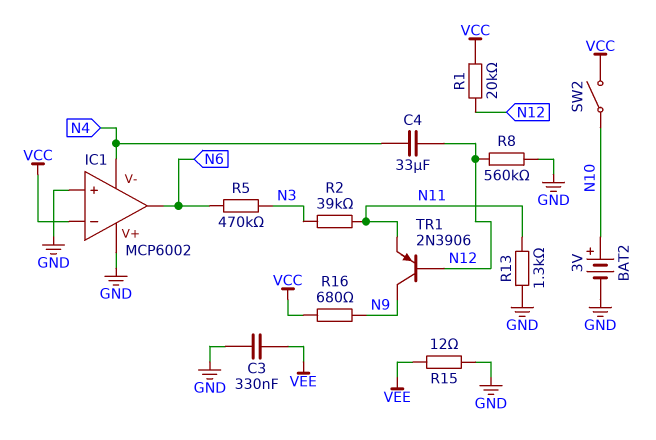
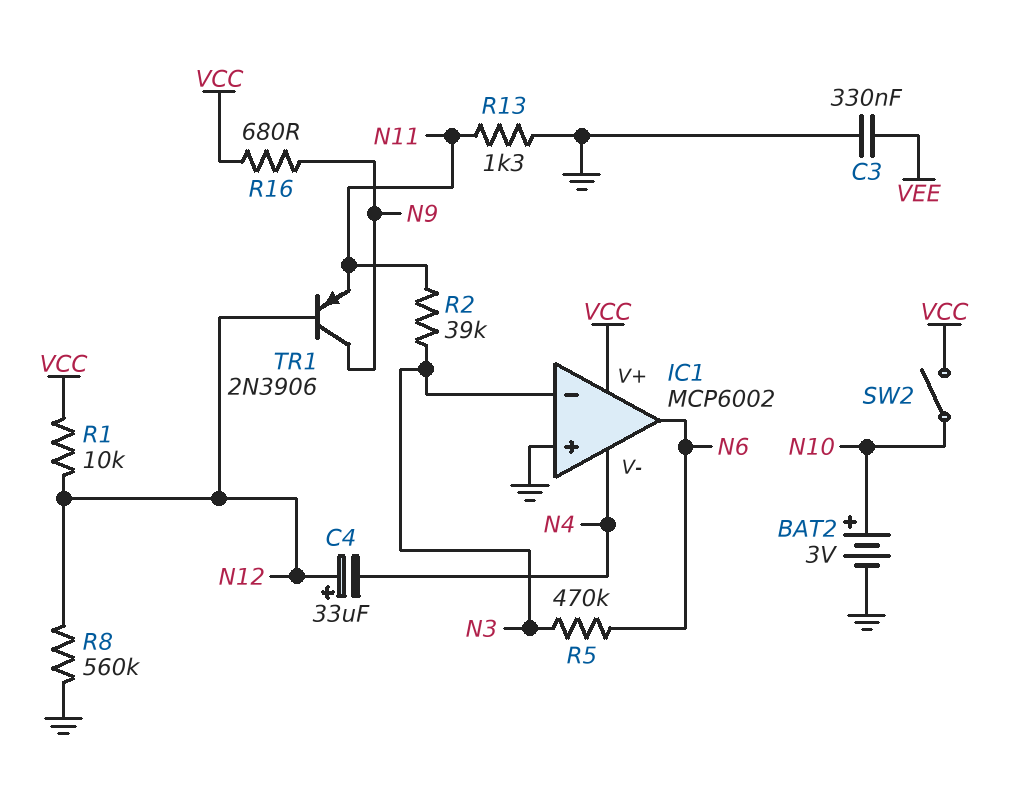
C4: 33uF (N4, N12) -> 33uF (plus N12, minus N4)
IC1 pin V+: GND -> VCC
IC1 pin in-: VCC -> N3
R1: 20k (N12, VCC) -> 10k (N12, VCC)
R15: 12 (GND, VEE) -> none

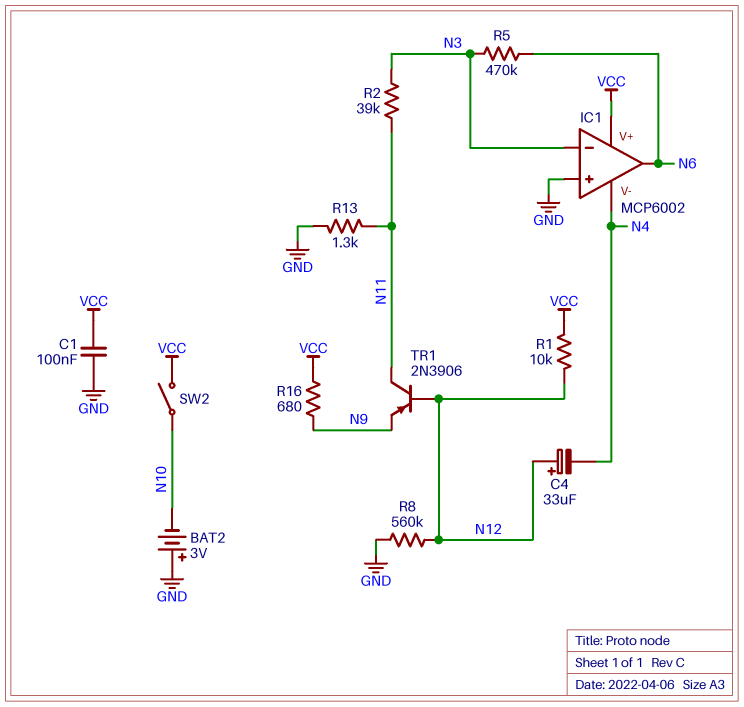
BAT2: 3V (plus N10, minus GND) -> 3V (plus GND, minus N10)
C1: none -> 100nF (GND, VCC)
C3: 330nF (GND, VEE) -> none
TR1: PNP 2N3906 (B N12, C N9, E N11) -> PNP 2N3906 (B N12, C N11, E N9)

